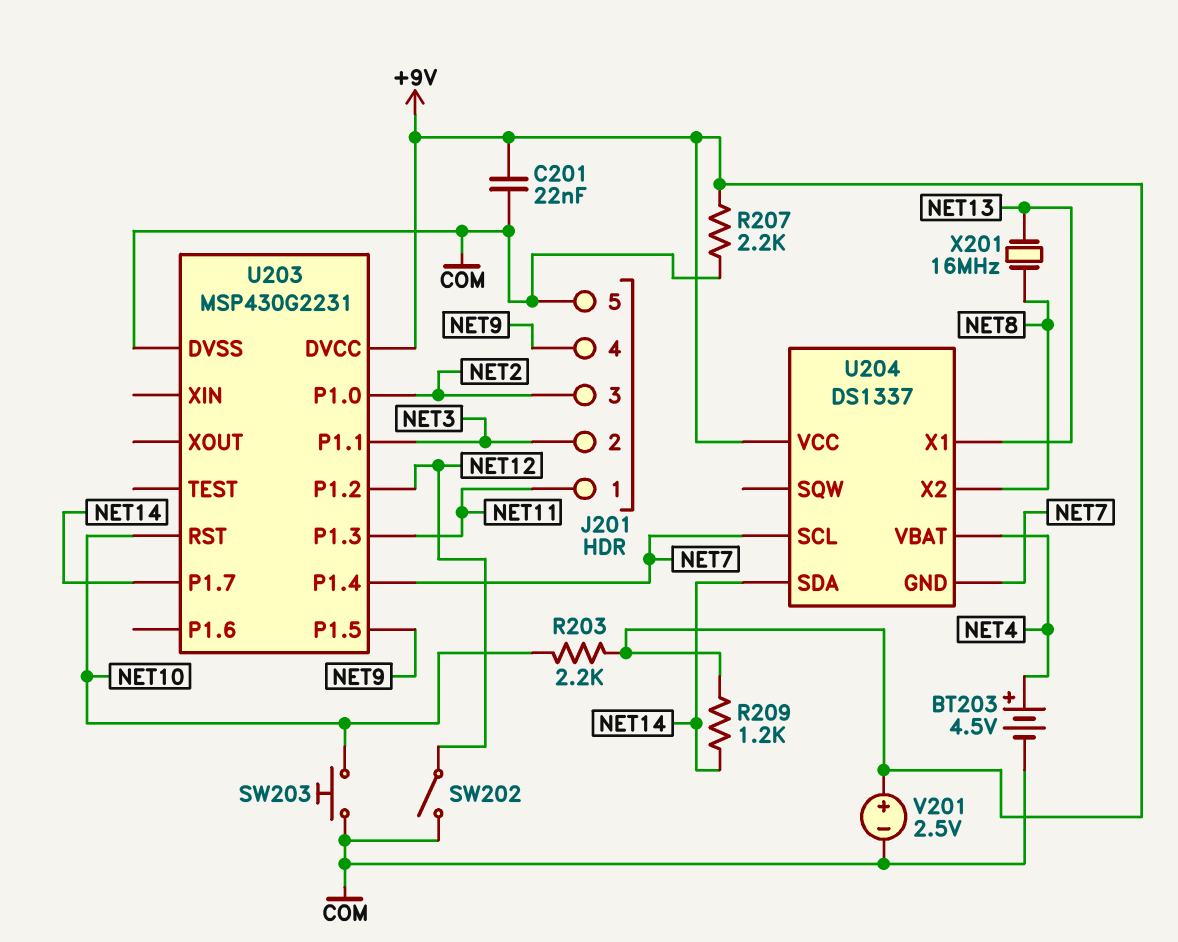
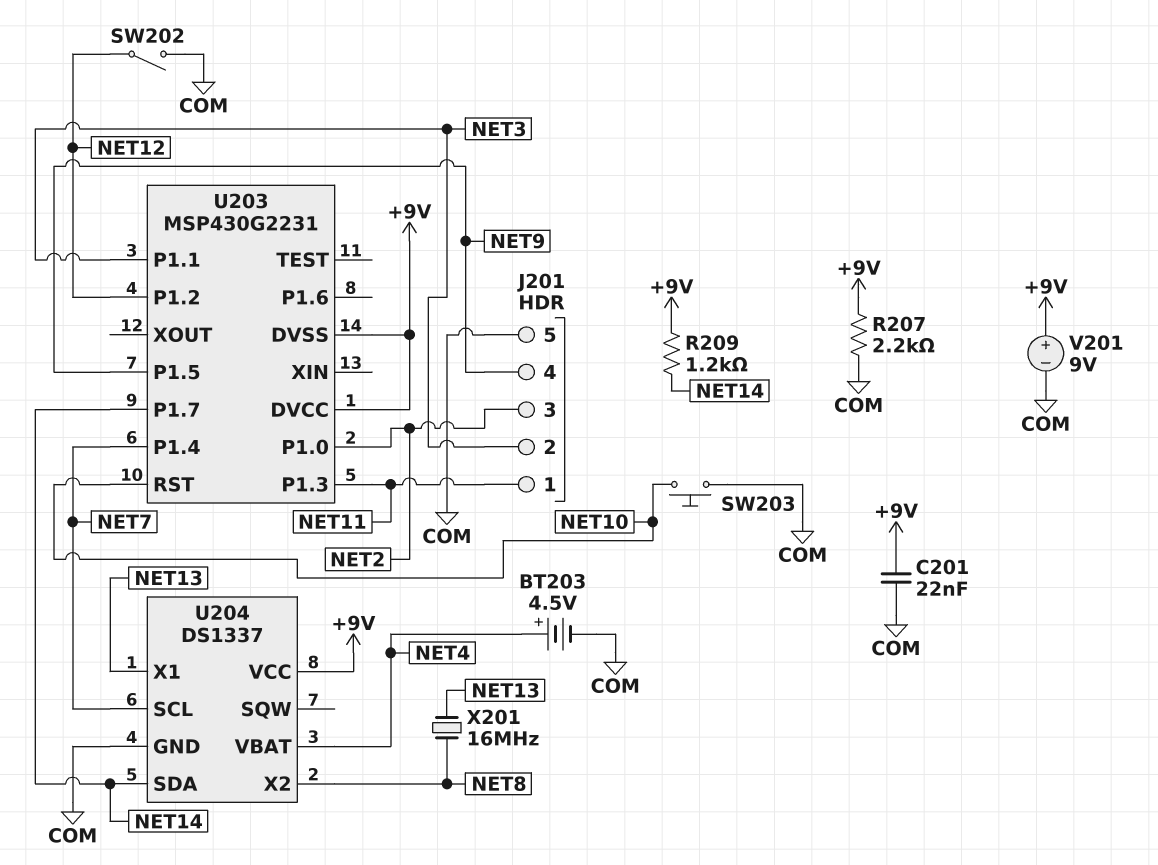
R203: 2.2k (+9V, NET10) -> none
U203 pin DVSS: COM -> +9V
U204 pin GND: NET7 -> COM
V201: 2.5V (plus +9V, minus COM) -> 9V (plus +9V, minus COM)

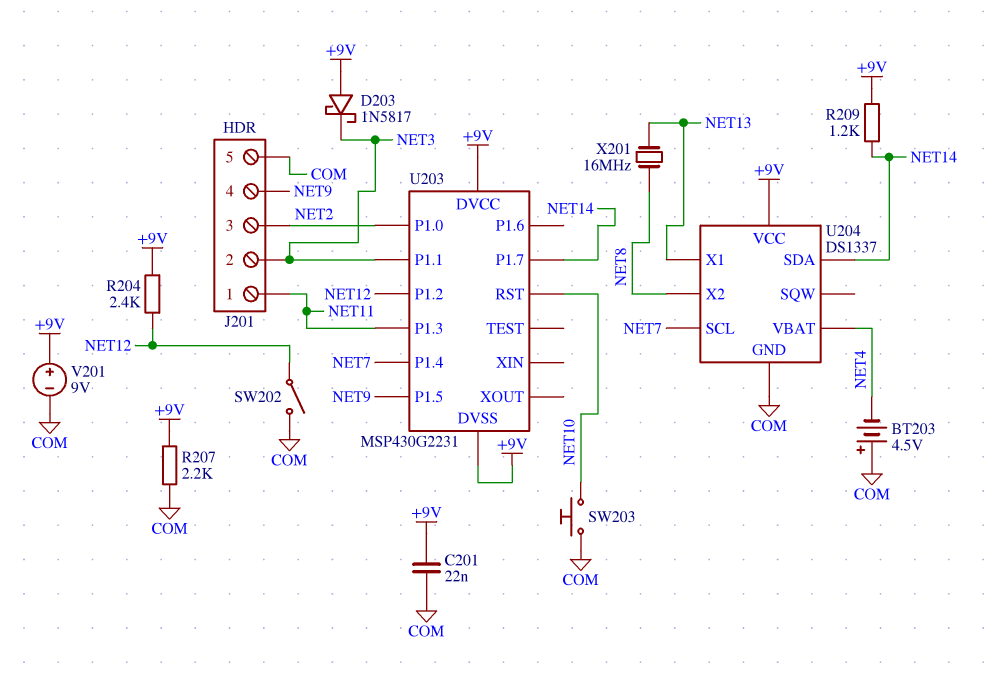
BT203: 4.5V (plus NET4, minus COM) -> 4.5V (plus COM, minus NET4)
D203: none -> schottky 1N5817 (A +9V, K NET3)
R204: none -> 2.4k (+9V, NET12)

